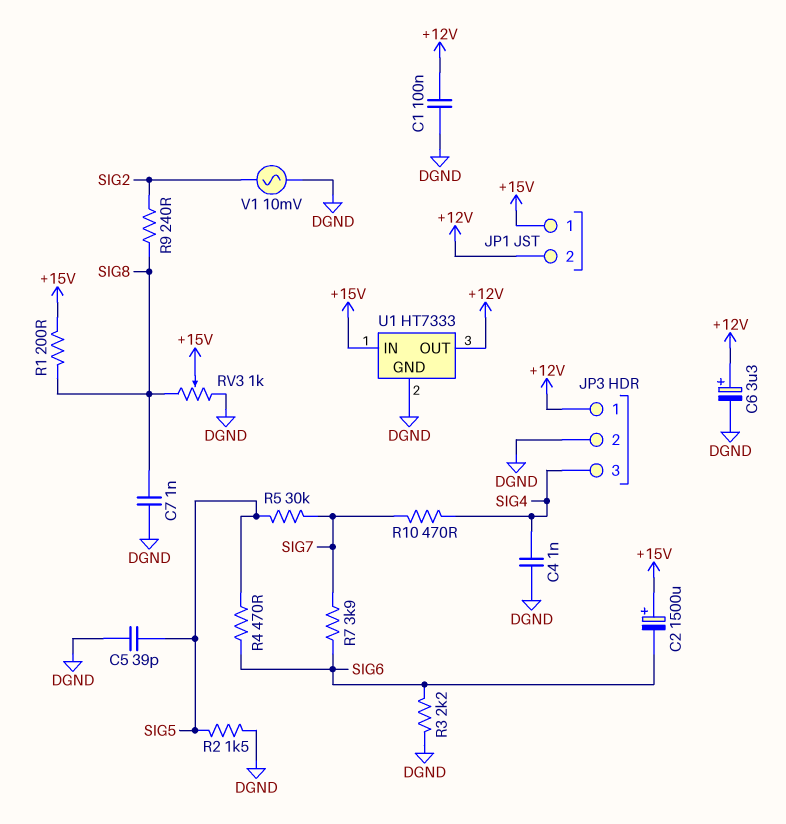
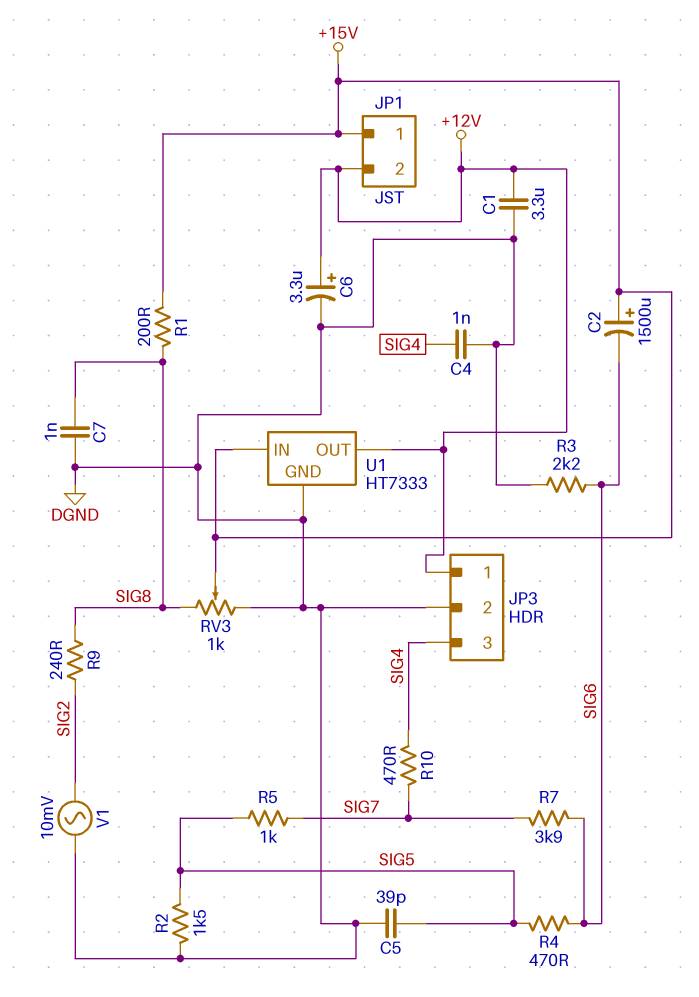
C1: 100nF (+12V, DGND) -> 3.3uF (+12V, DGND)
R5: 30k (SIG5, SIG7) -> 1k (SIG5, SIG7)

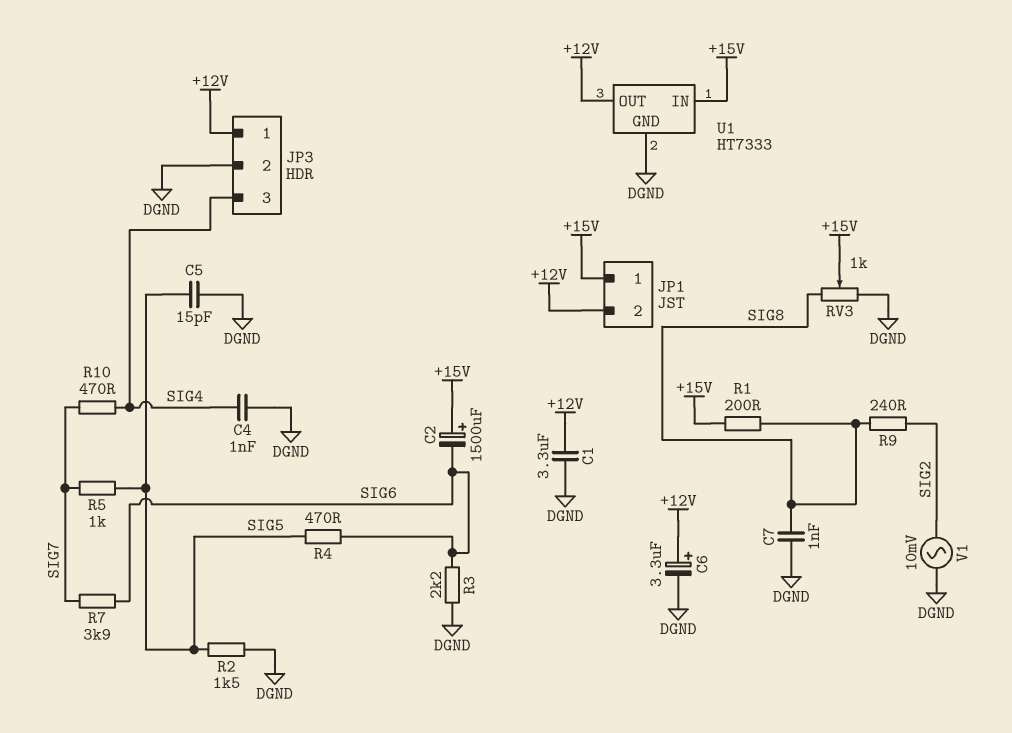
C5: 39pF (DGND, SIG5) -> 15pF (DGND, SIG5)

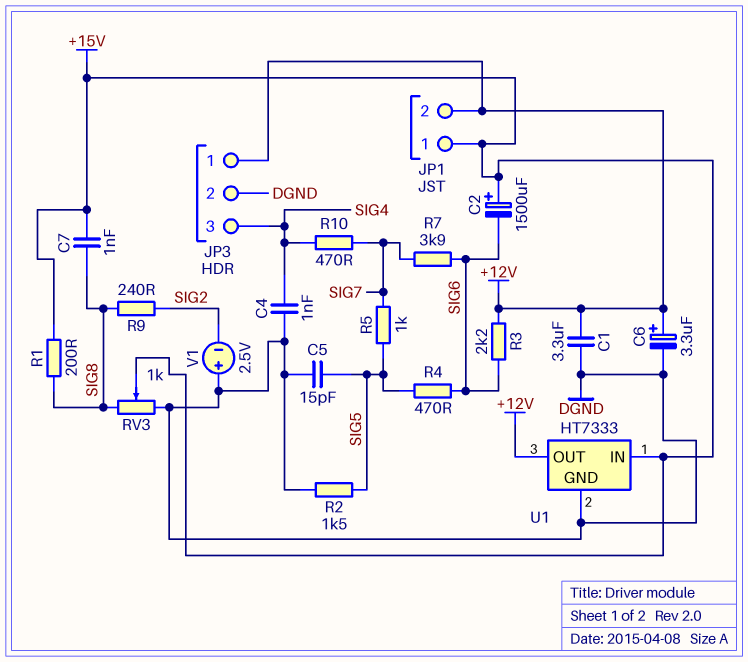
C7: 1nF (DGND, SIG8) -> 1nF (+15V, SIG8)
R3: 2.2k (DGND, SIG6) -> 2.2k (+12V, SIG6)
V1: AC 10mV (DGND, SIG2) -> 2.5V (plus DGND, minus SIG2)

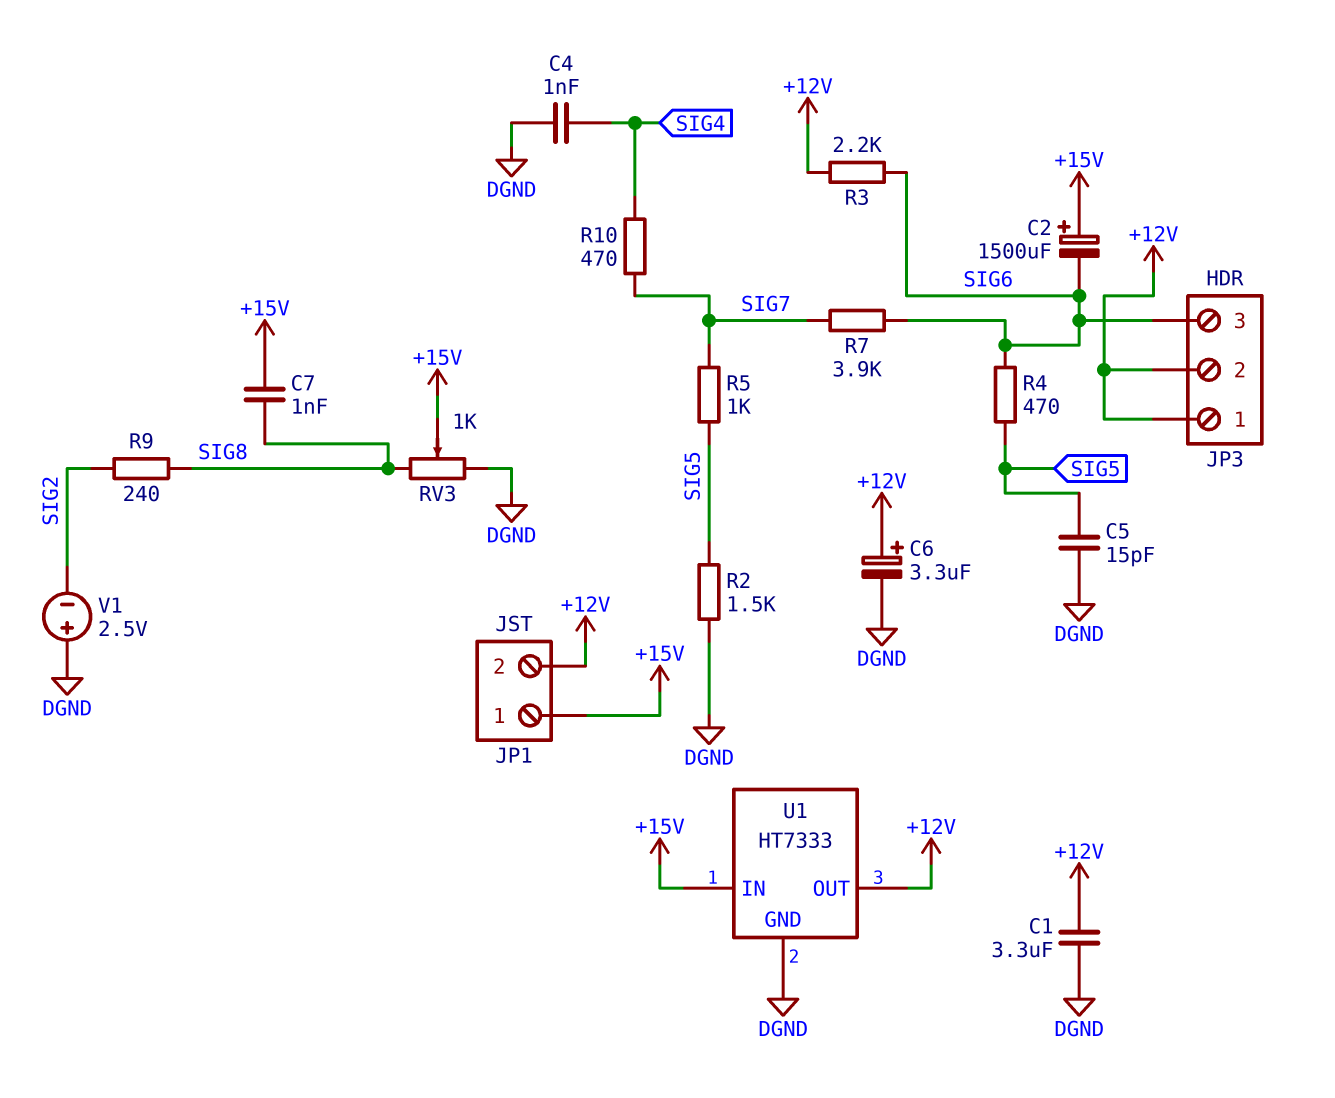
JP3 pin 2: DGND -> +12V
JP3 pin 3: SIG4 -> SIG6
R1: 200 (+15V, SIG8) -> none

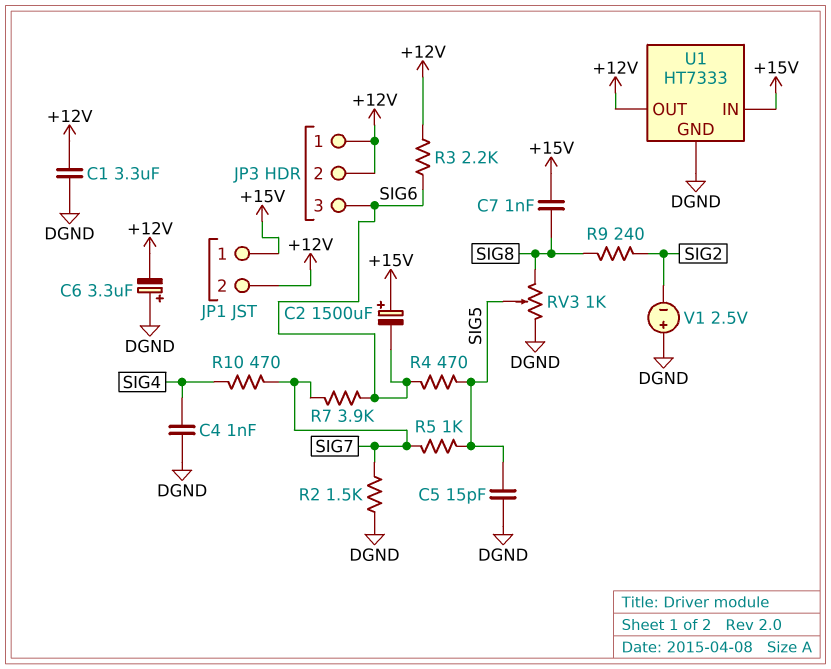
C6: 3.3uF (plus +12V, minus DGND) -> 3.3uF (plus DGND, minus +12V)
R2: 1.5k (DGND, SIG5) -> 1.5k (DGND, SIG7)
RV3: 1k (DGND, SIG8, wiper +15V) -> 1k (DGND, SIG8, wiper SIG5)

